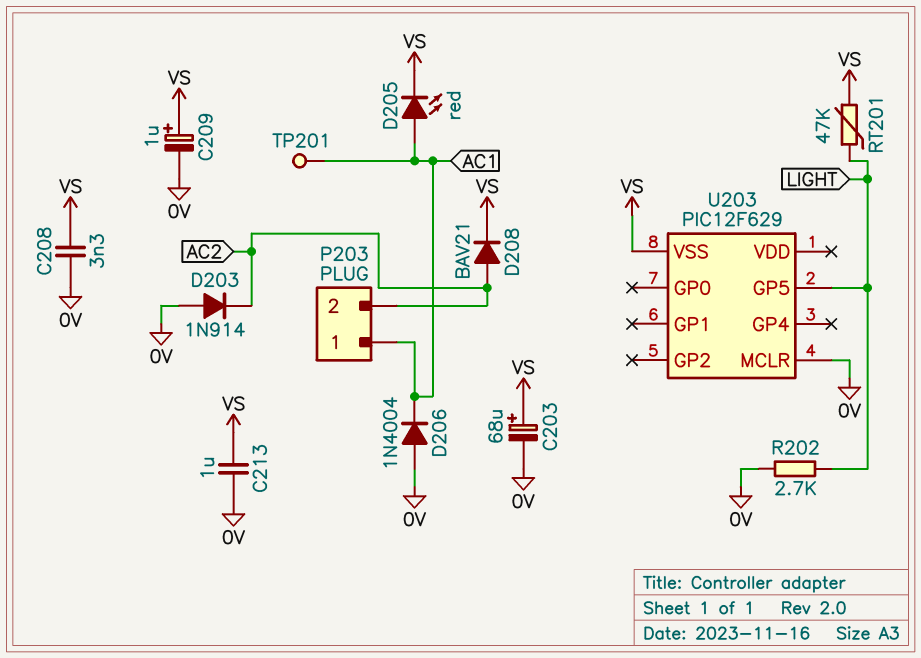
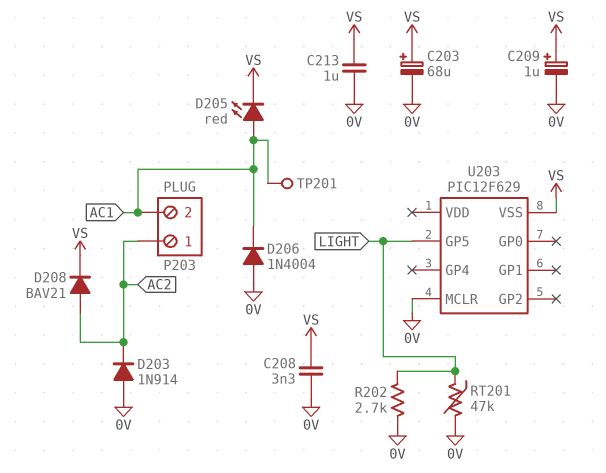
P203 pin 1: AC1 -> AC2
P203 pin 2: AC2 -> AC1
RT201: 47k (LIGHT, VS) -> 47k (0V, LIGHT)

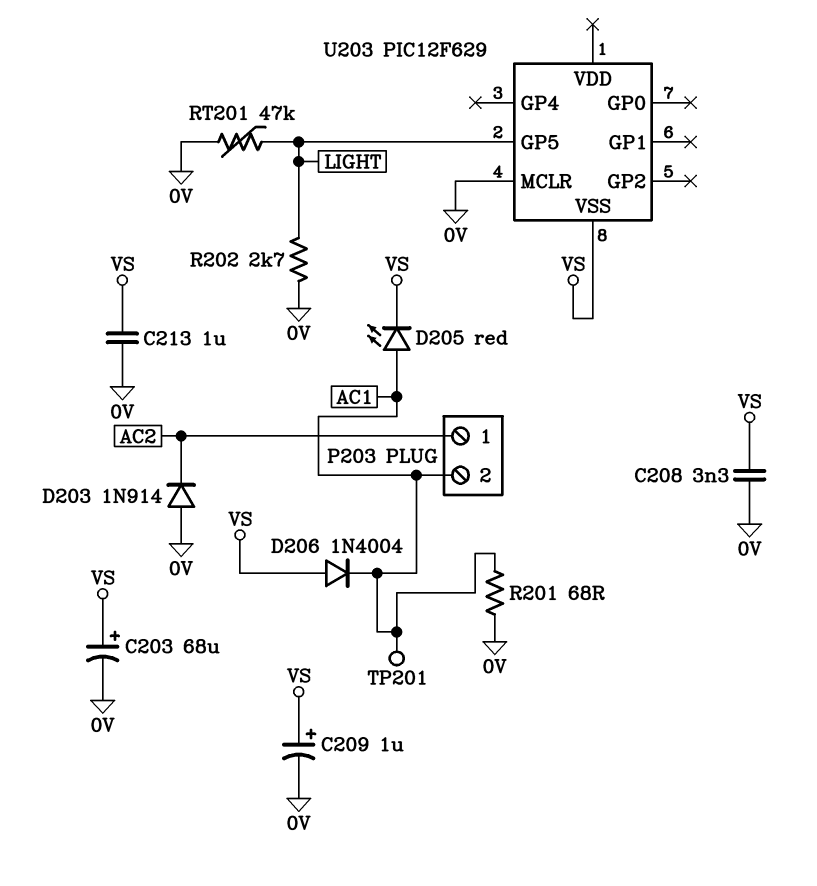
D206: diode 1N4004 (A 0V, K AC1) -> diode 1N4004 (A VS, K AC1)
D208: diode BAV21 (A AC2, K VS) -> none
R201: none -> 68 (0V, AC1)

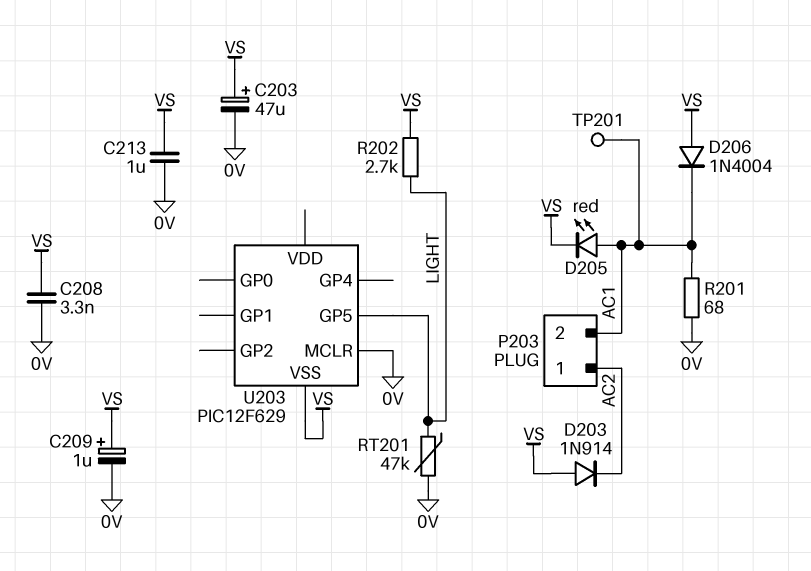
C203: 68uF (plus VS, minus 0V) -> 47uF (plus VS, minus 0V)
D203: diode 1N914 (A 0V, K AC2) -> diode 1N914 (A VS, K AC2)
R202: 2.7k (0V, LIGHT) -> 2.7k (LIGHT, VS)

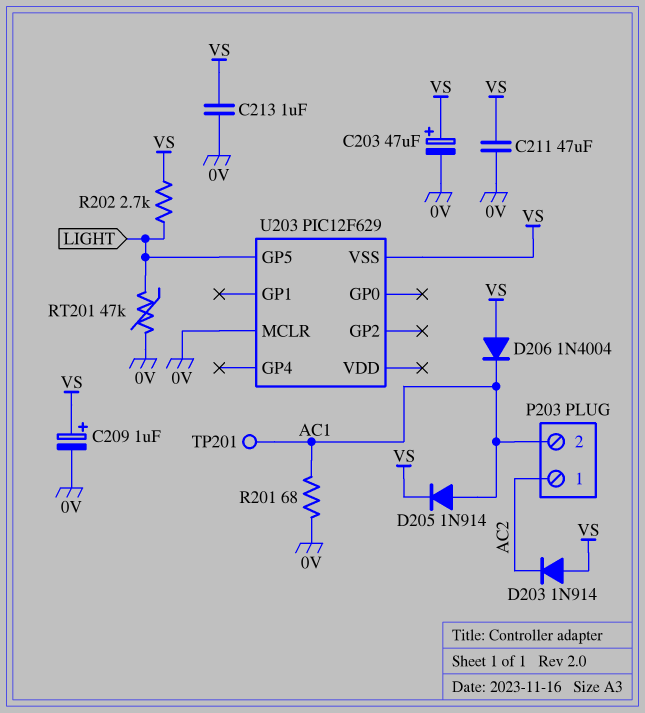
C208: 3.3nF (0V, VS) -> none
C211: none -> 47uF (0V, VS)
D205: LED red (A AC1, K VS) -> diode 1N914 (A AC1, K VS)

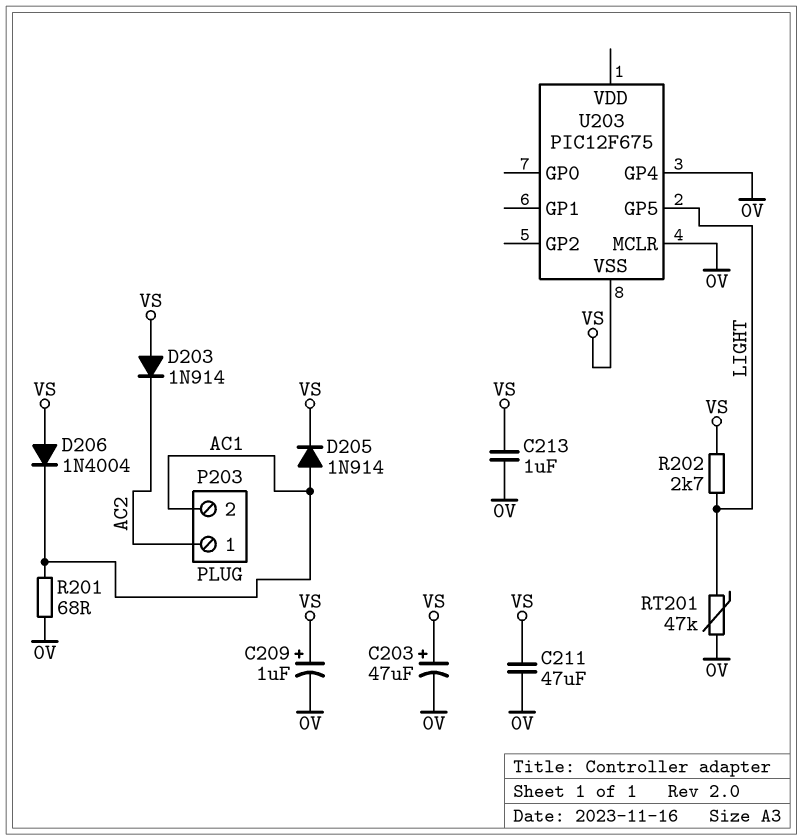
TP201: test point (AC1) -> none
U203: PIC12F629 -> PIC12F675
U203 pin GP4: none -> 0V

